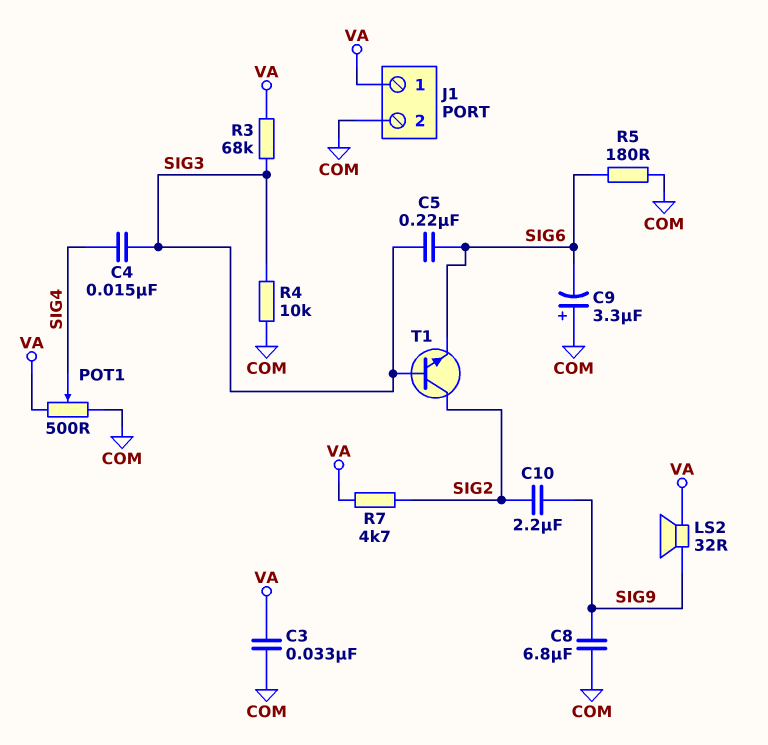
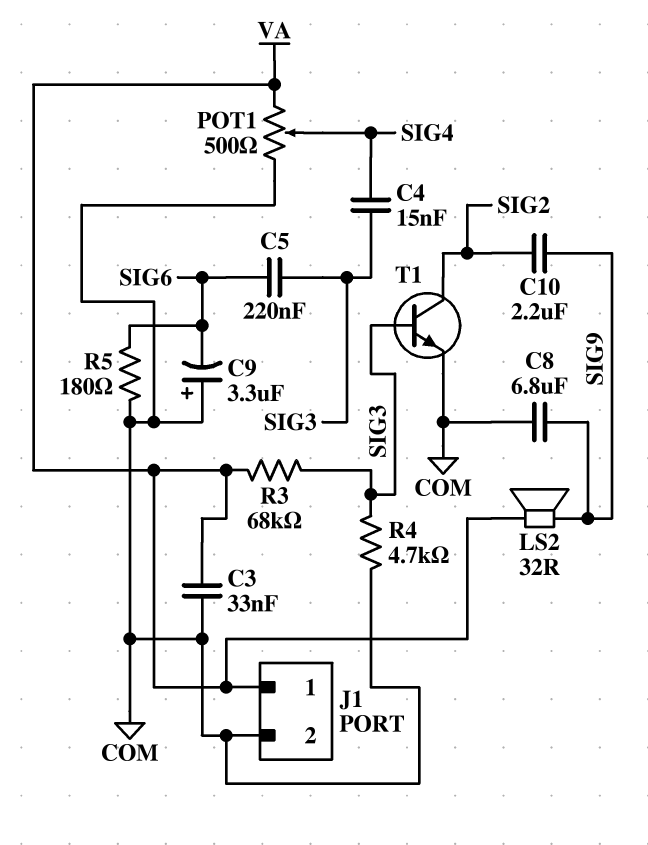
R4: 10k (COM, SIG3) -> 4.7k (COM, SIG3)
R7: 4.7k (SIG2, VA) -> none
T1: NPN (B SIG3, C SIG2, E SIG6) -> NPN (B SIG3, C SIG2, E COM)

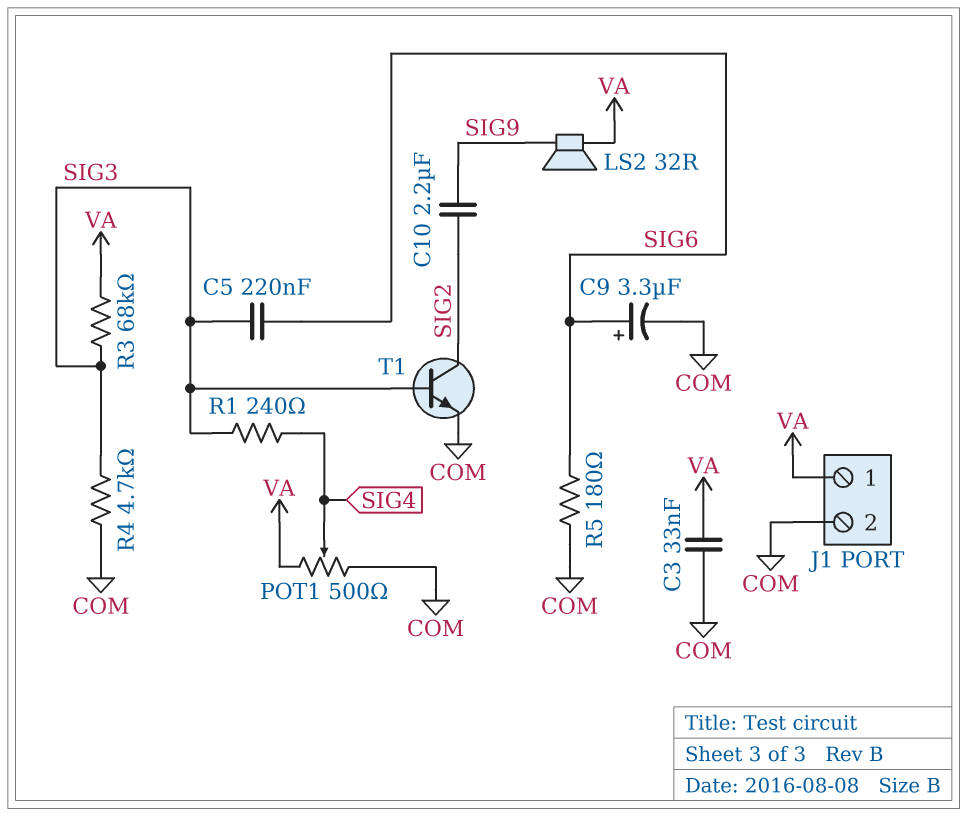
C4: 15nF (SIG3, SIG4) -> none
C8: 6.8uF (COM, SIG9) -> none
C9: 3.3uF (plus COM, minus SIG6) -> 3.3uF (plus SIG6, minus COM)
R1: none -> 240 (SIG3, SIG4)

